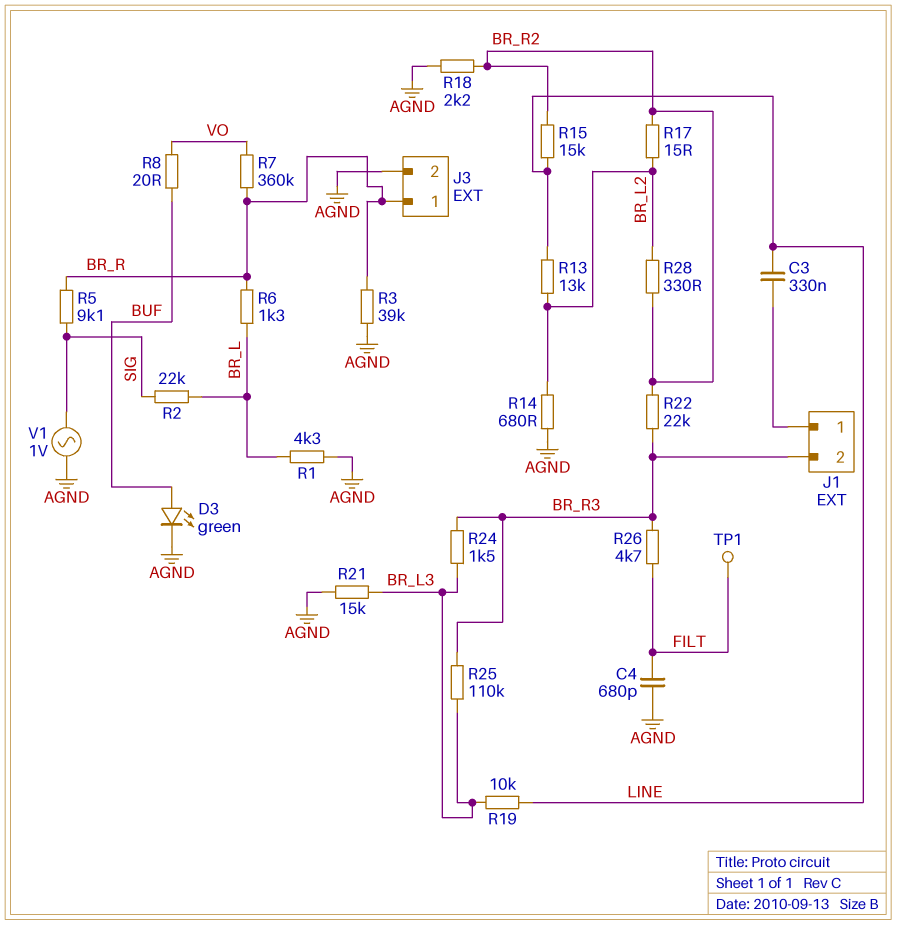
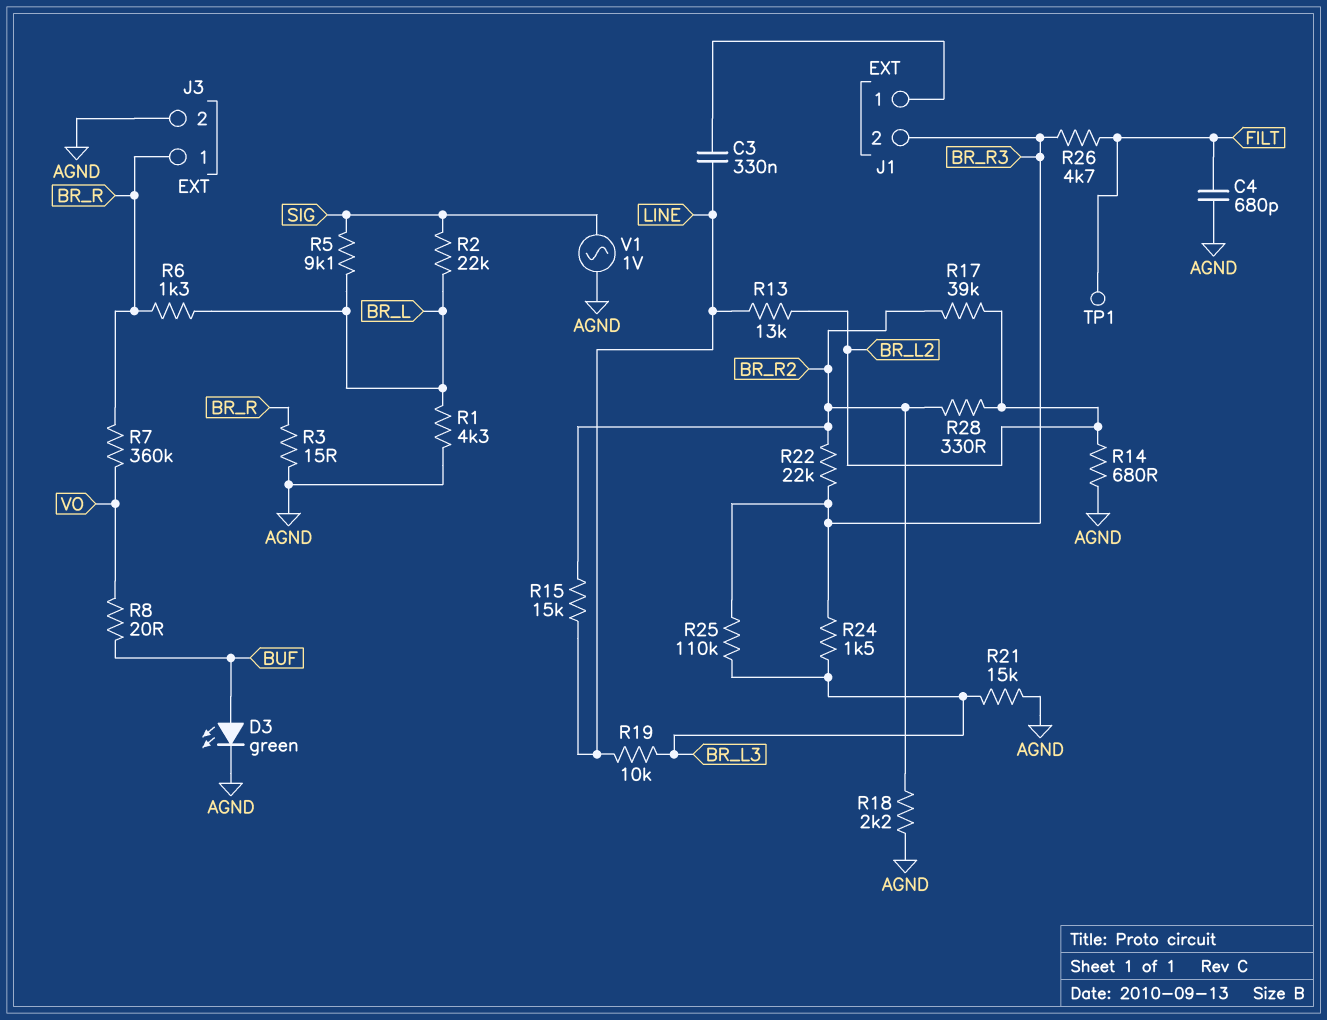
R3: 39k (AGND, BR_R) -> 15 (AGND, BR_R)
R5: 9.1k (BR_R, SIG) -> 9.1k (BR_L, SIG)
R17: 15 (BR_L2, BR_R2) -> 39k (BR_L2, BR_R2)

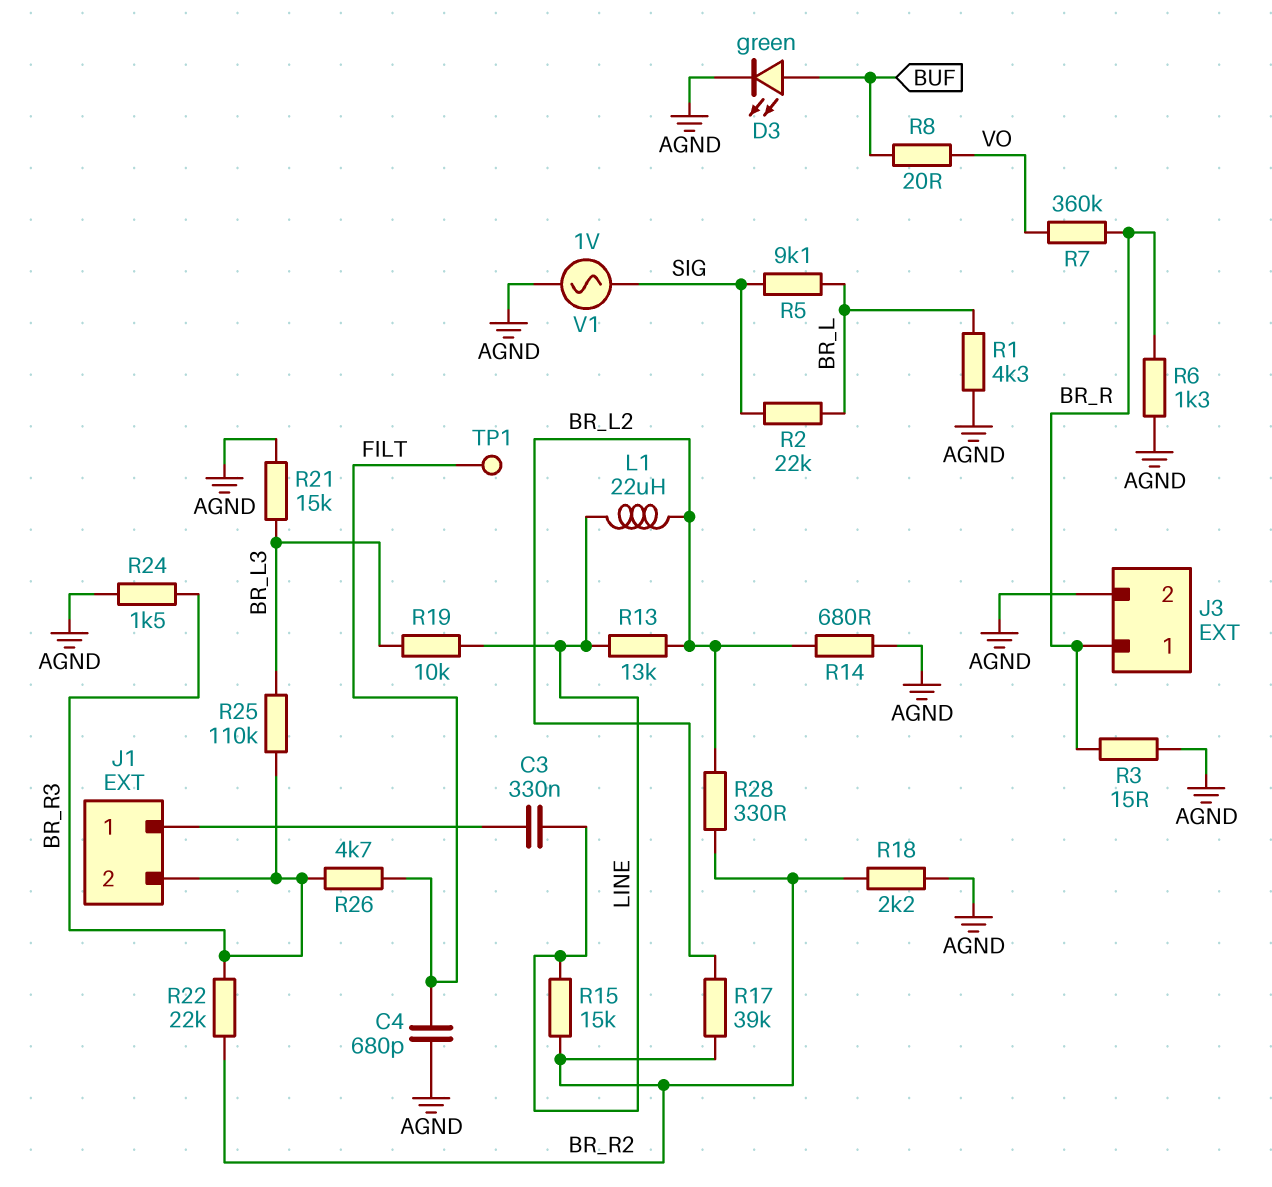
L1: none -> 22uH (BR_L2, LINE)
R6: 1.3k (BR_L, BR_R) -> 1.3k (AGND, BR_R)
R24: 1.5k (BR_L3, BR_R3) -> 1.5k (AGND, BR_R3)

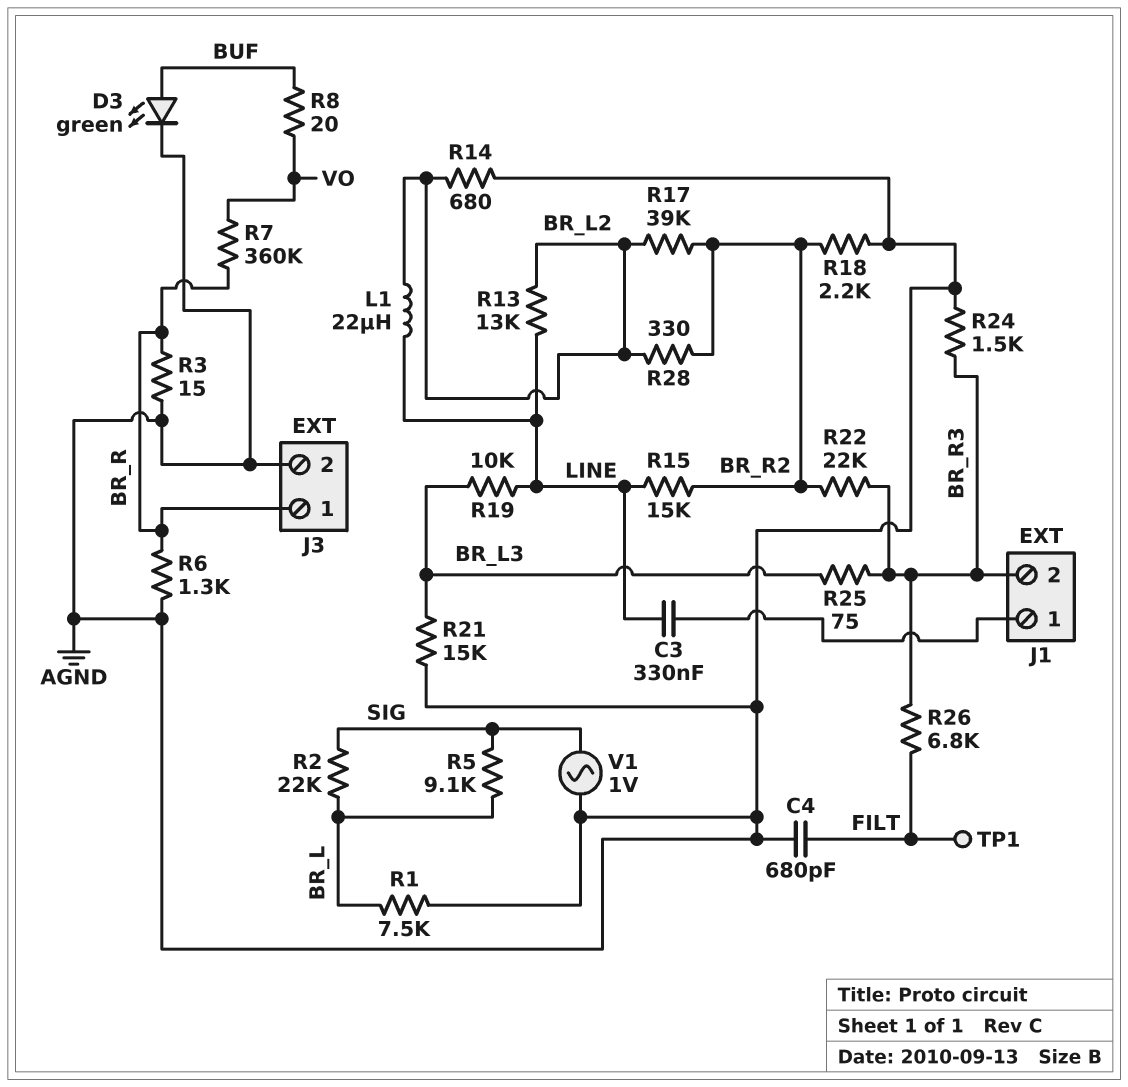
R1: 4.3k (AGND, BR_L) -> 7.5k (AGND, BR_L)
R25: 110k (BR_L3, BR_R3) -> 75 (BR_L3, BR_R3)
R26: 4.7k (BR_R3, FILT) -> 6.8k (BR_R3, FILT)

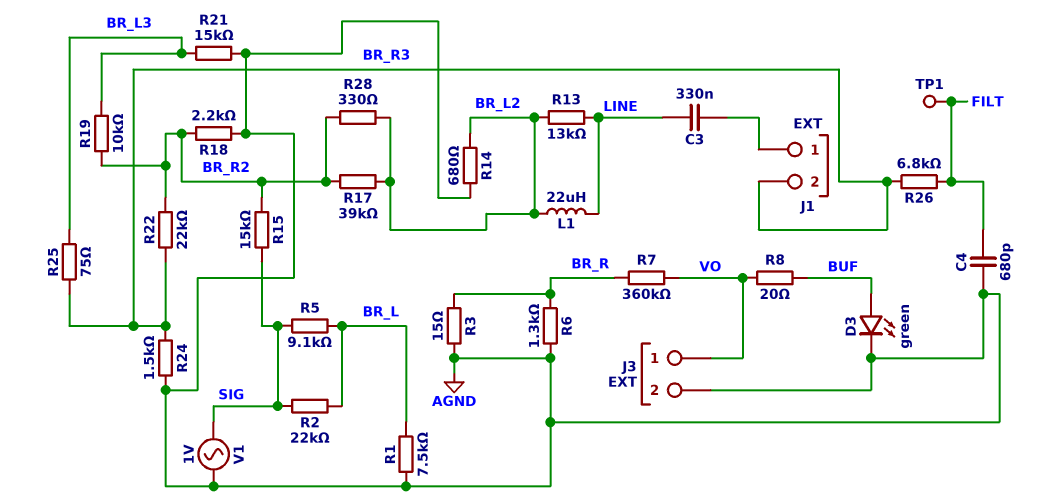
J3 pin 1: BR_R -> VO
R15: 15k (BR_R2, LINE) -> 15k (BR_R2, SIG)
R19: 10k (BR_L3, LINE) -> 10k (BR_L3, BR_R2)

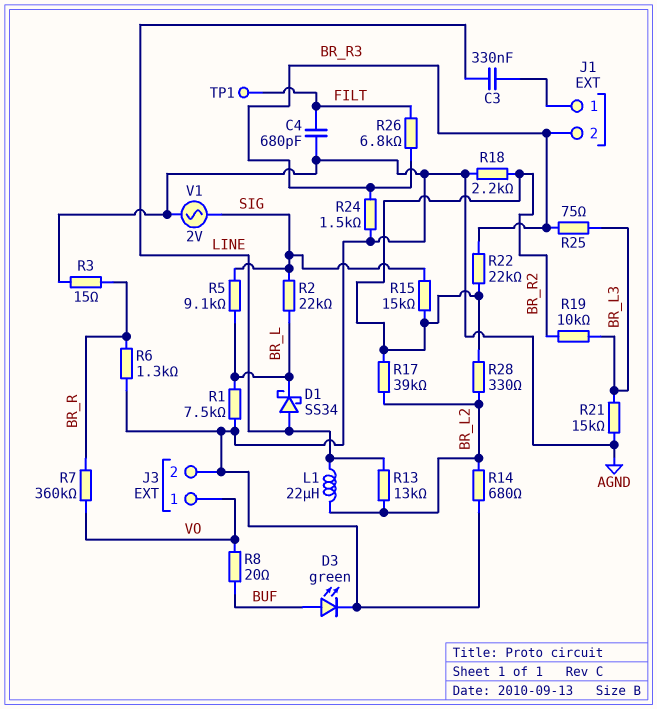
D1: none -> schottky SS34 (A LINE, K BR_L)
V1: AC 1V (AGND, SIG) -> AC 2V (AGND, SIG)

